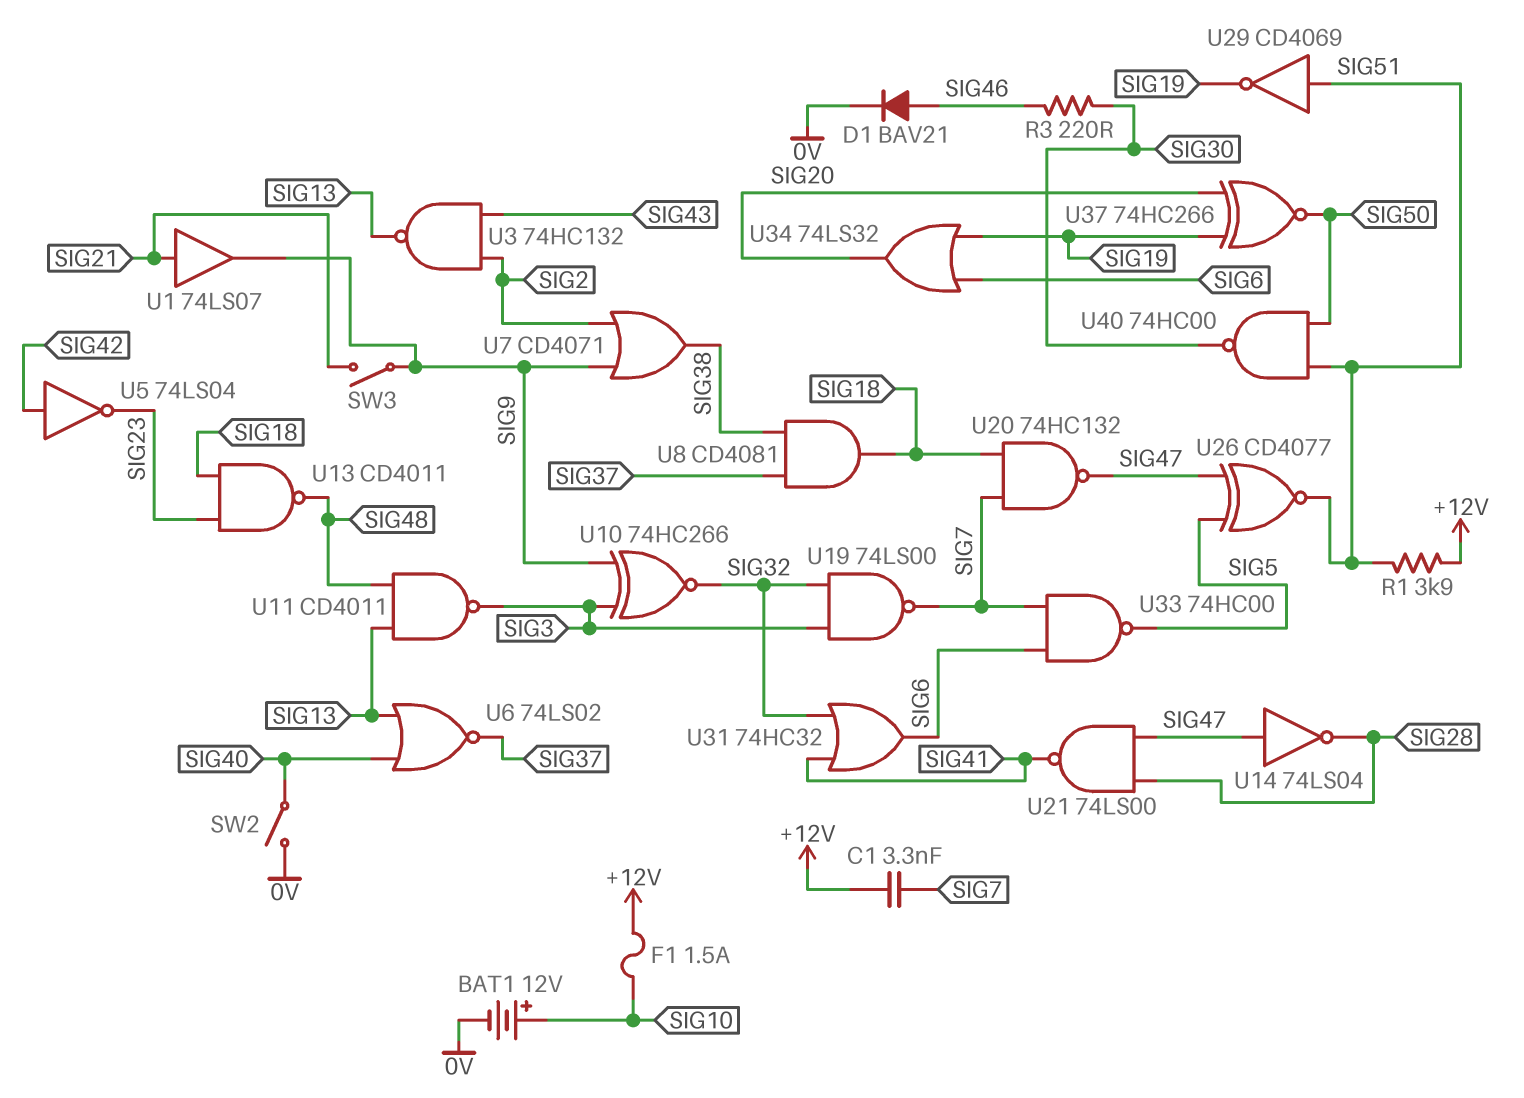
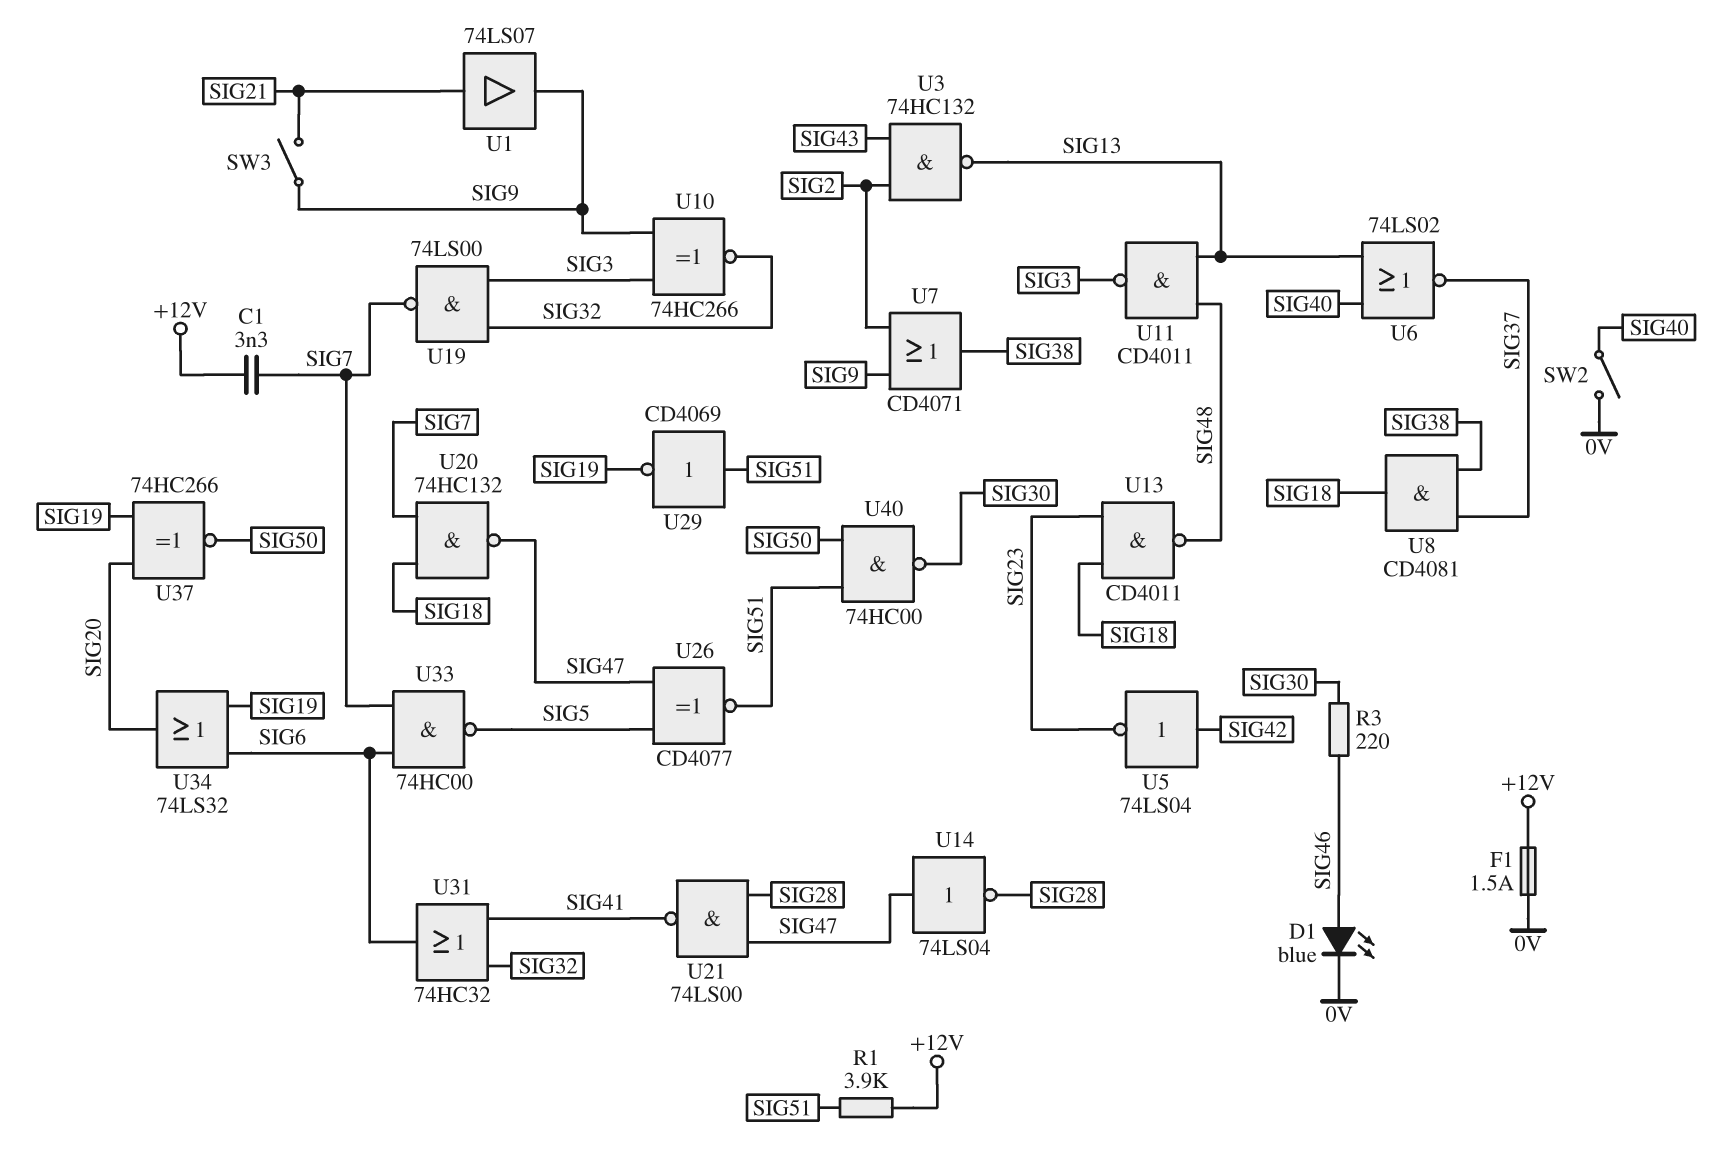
BAT1: 12V (plus SIG10, minus 0V) -> none
D1: diode BAV21 (A SIG46, K 0V) -> LED blue (A SIG46, K 0V)
F1: 1.5A (+12V, SIG10) -> 1.5A (+12V, 0V)

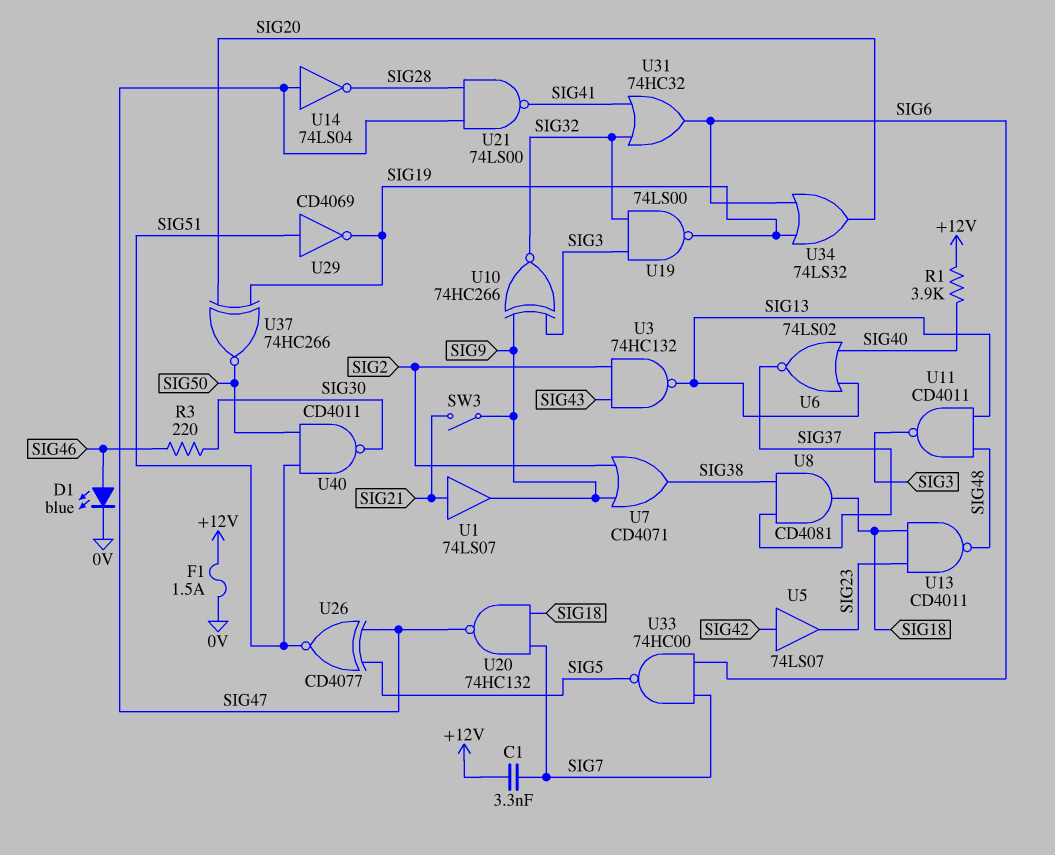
R1: 3.9k (+12V, SIG51) -> 3.9k (+12V, SIG40)
SW2: switch (0V, SIG40) -> none
U5: NOT 74LS04 (in SIG42, out SIG23) -> buffer 74LS07 (in SIG42, out SIG23)
U19: NAND 74LS00 (in SIG3, in SIG32, out SIG7) -> NAND 74LS00 (in SIG3, in SIG32, out SIG19)
U40: NAND 74HC00 (in SIG50, in SIG51, out SIG30) -> NAND CD4011 (in SIG50, in SIG51, out SIG30)

